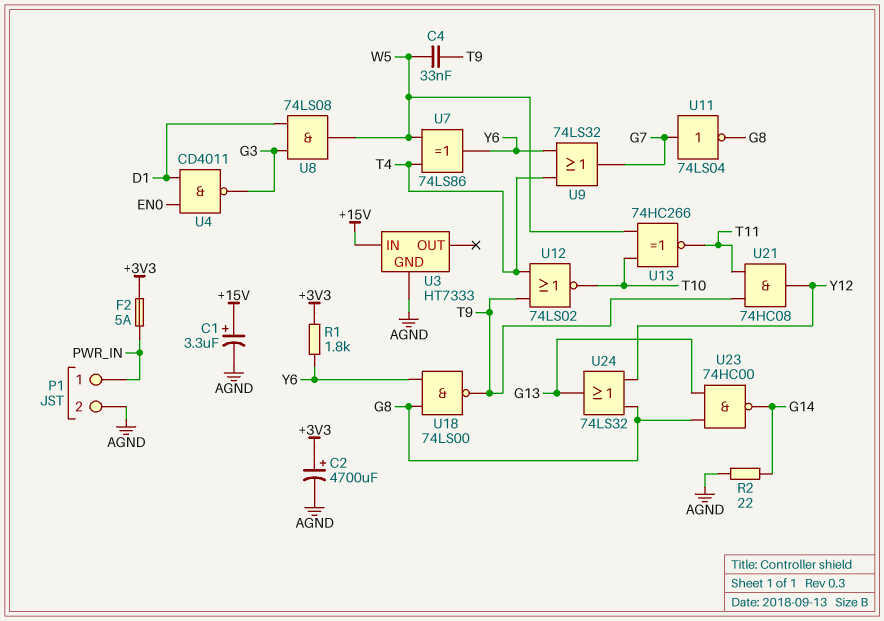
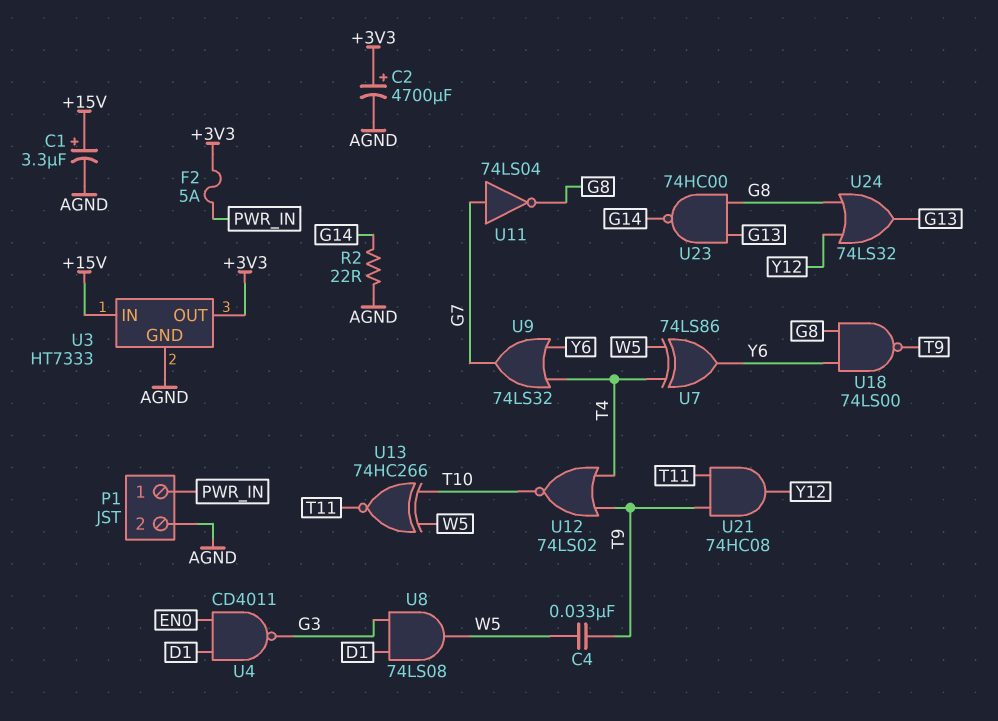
R1: 1.8k (+3V3, Y6) -> none
U3 pin OUT: none -> +3V3

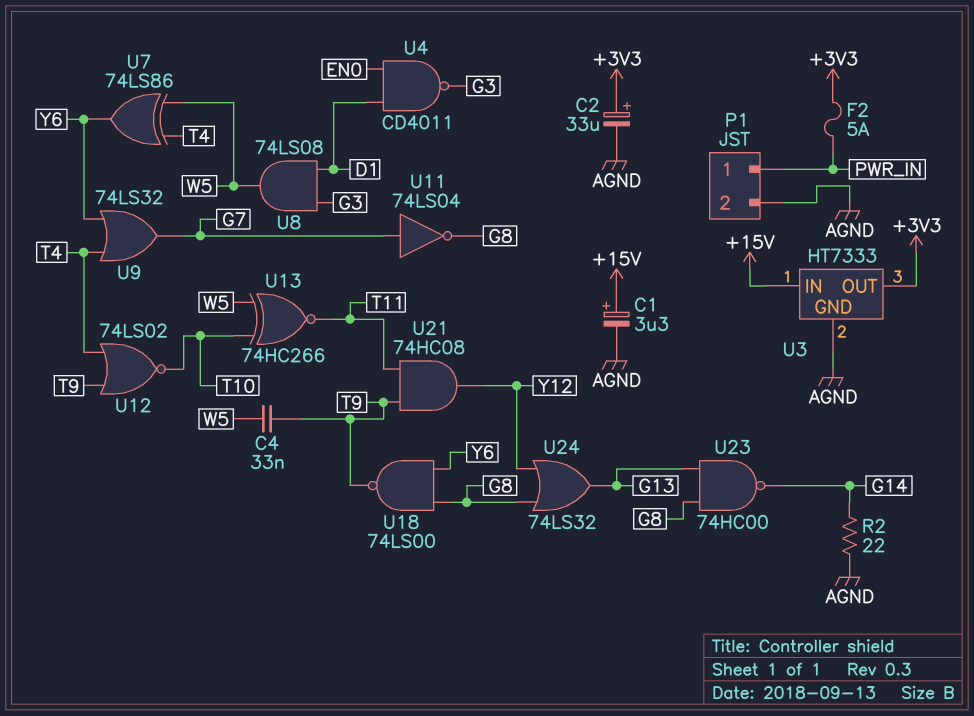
C2: 4700uF (plus +3V3, minus AGND) -> 33uF (plus +3V3, minus AGND)

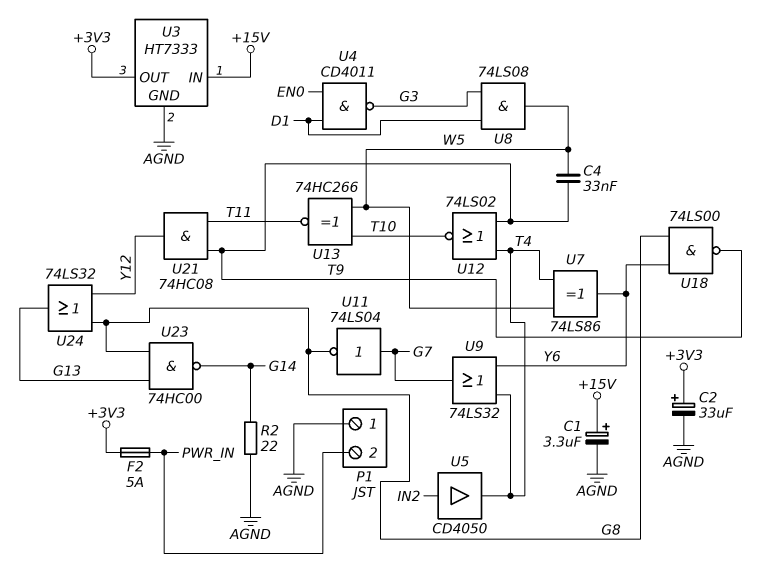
P1 pin 1: PWR_IN -> AGND
P1 pin 2: AGND -> PWR_IN
U5: none -> buffer CD4050 (in IN2, out T4)

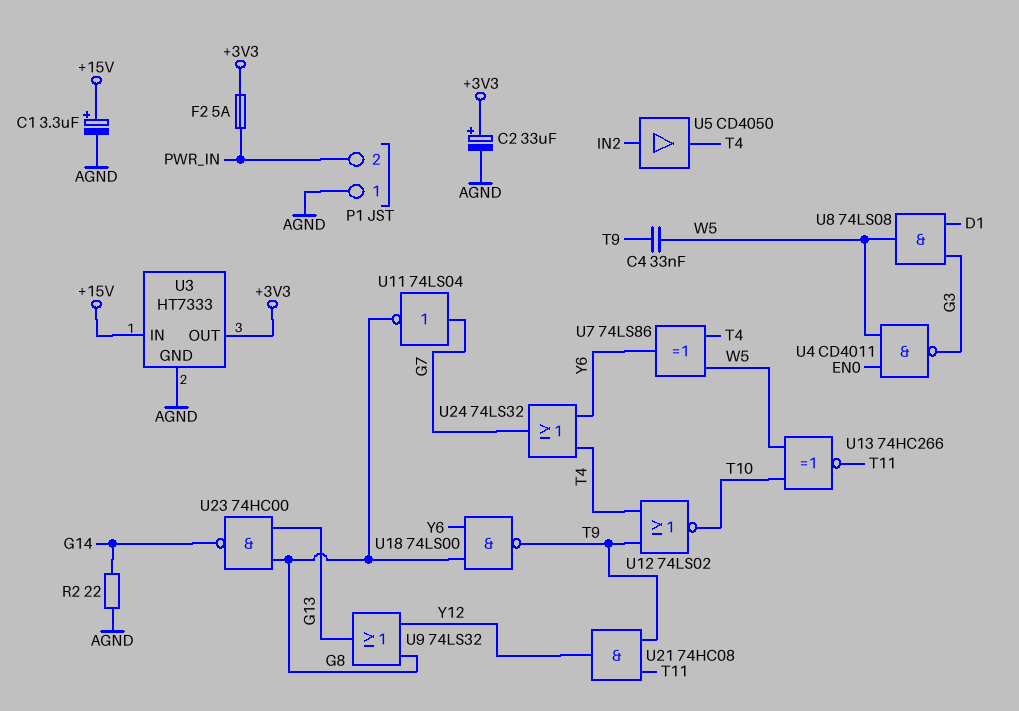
U4: NAND CD4011 (in D1, in EN0, out G3) -> NAND CD4011 (in EN0, in W5, out G3)
U9: OR 74LS32 (in T4, in Y6, out G7) -> OR 74LS32 (in G8, in Y12, out G13)
U24: OR 74LS32 (in G8, in Y12, out G13) -> OR 74LS32 (in T4, in Y6, out G7)

